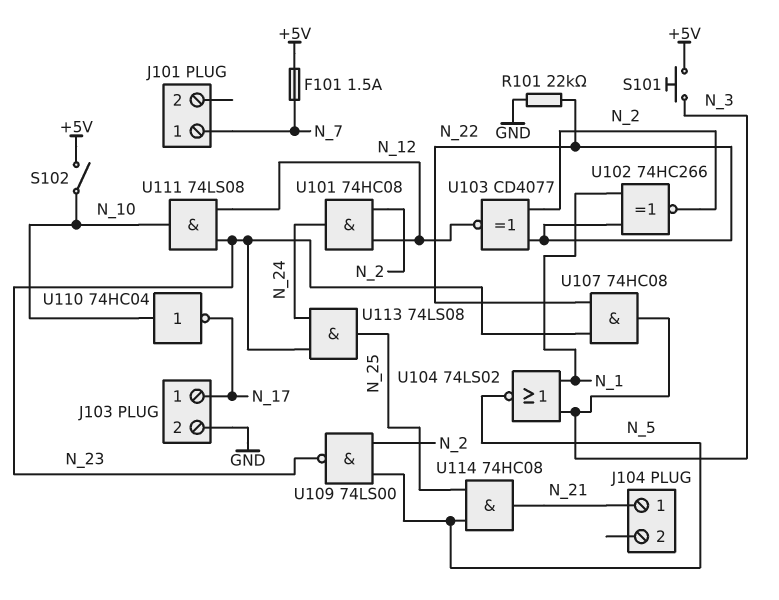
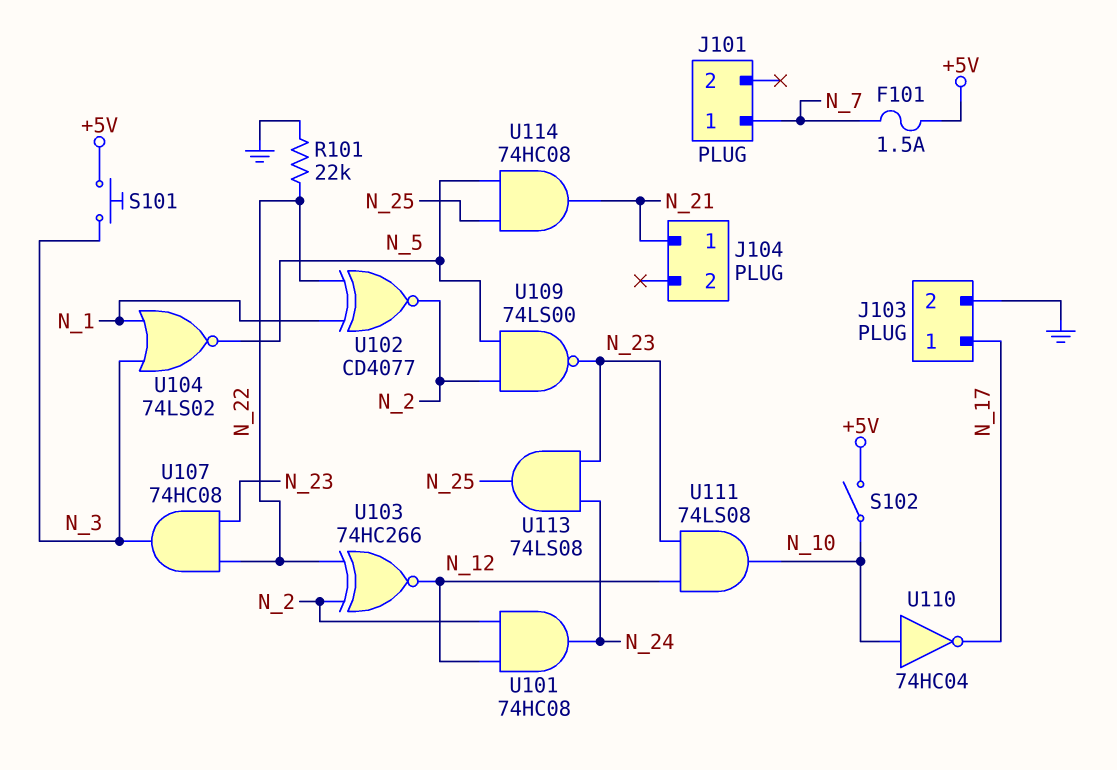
U102: XNOR 74HC266 (in N_1, in N_22, out N_2) -> XNOR CD4077 (in N_1, in N_22, out N_2)
U103: XNOR CD4077 (in N_2, in N_22, out N_12) -> XNOR 74HC266 (in N_2, in N_22, out N_12)

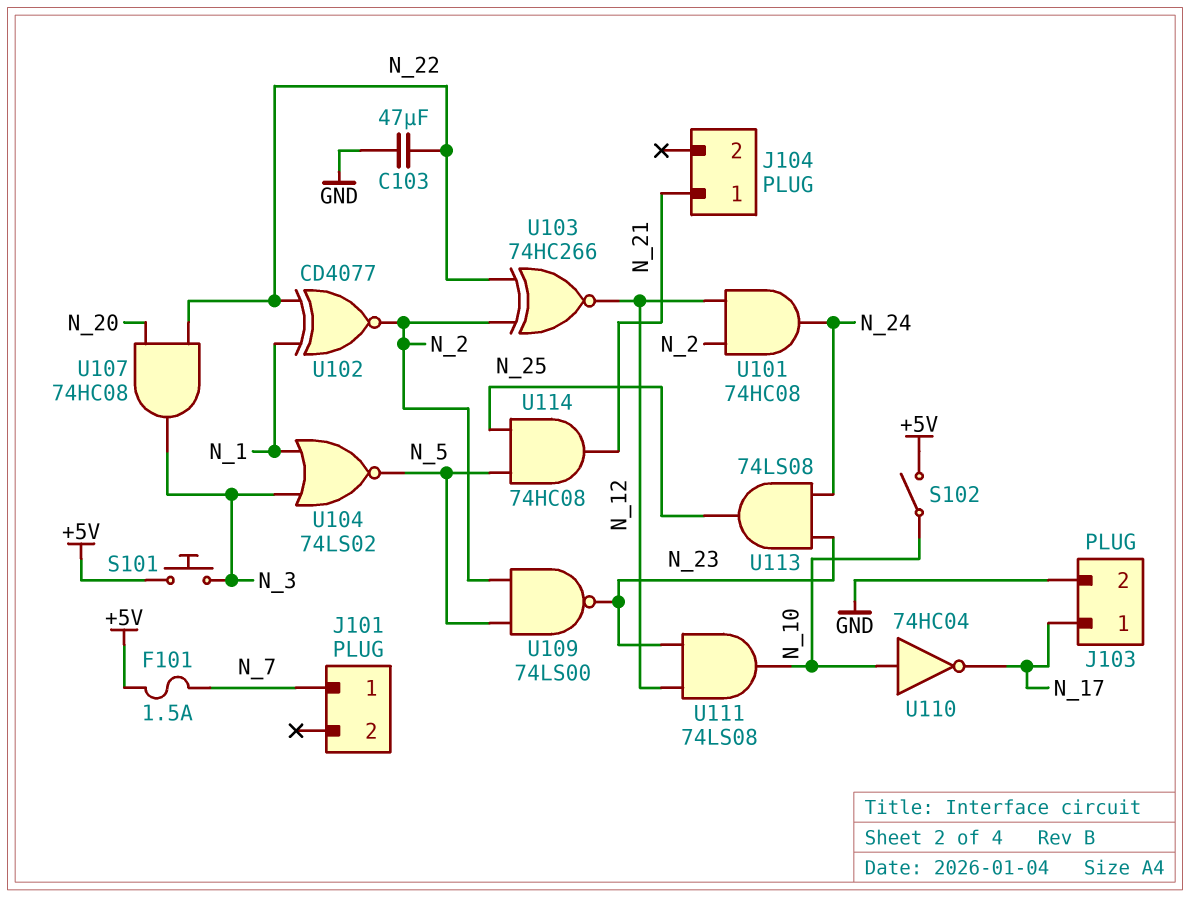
C103: none -> 47uF (GND, N_22)
R101: 22k (GND, N_22) -> none
U107: AND 74HC08 (in N_22, in N_23, out N_3) -> AND 74HC08 (in N_20, in N_22, out N_3)

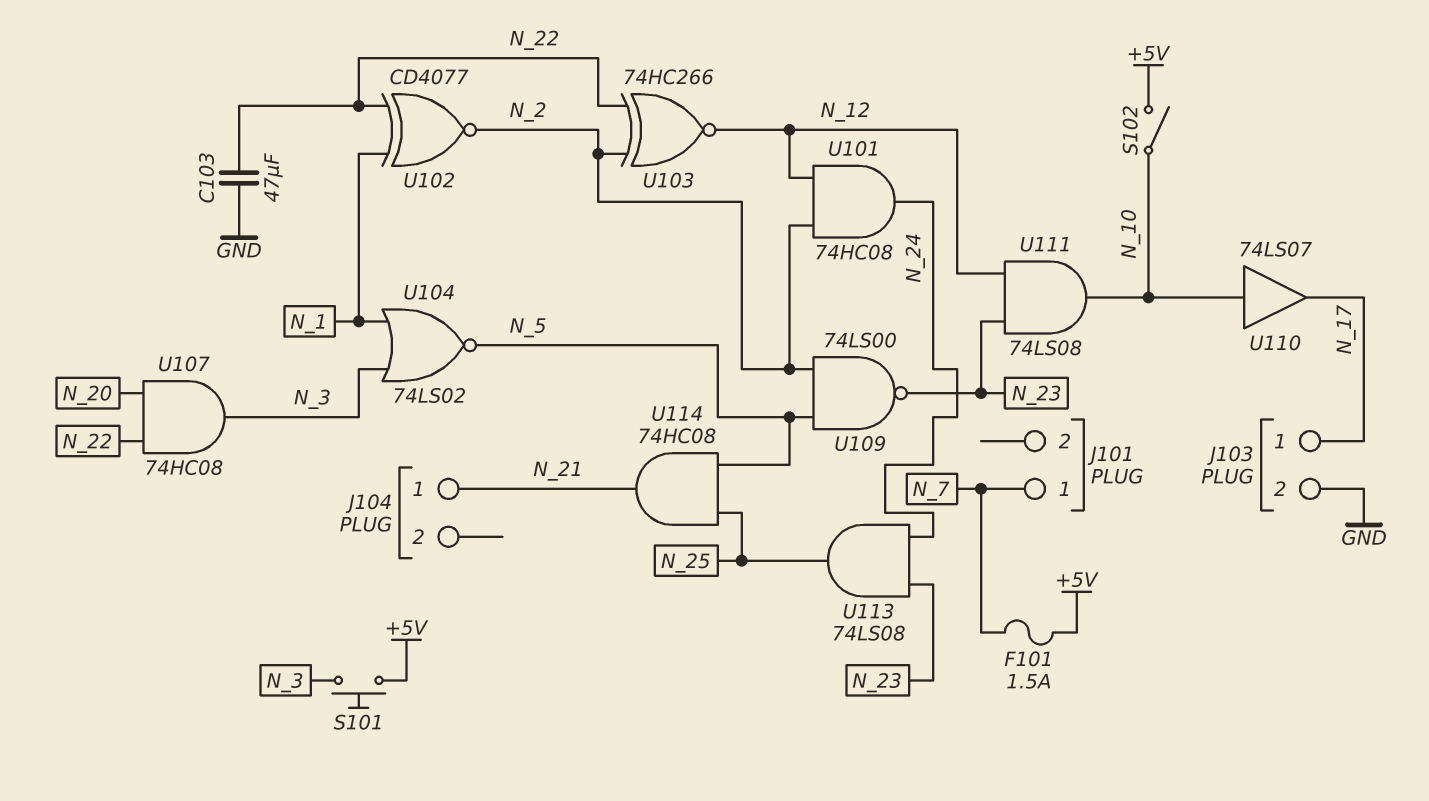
U110: NOT 74HC04 (in N_10, out N_17) -> buffer 74LS07 (in N_10, out N_17)

